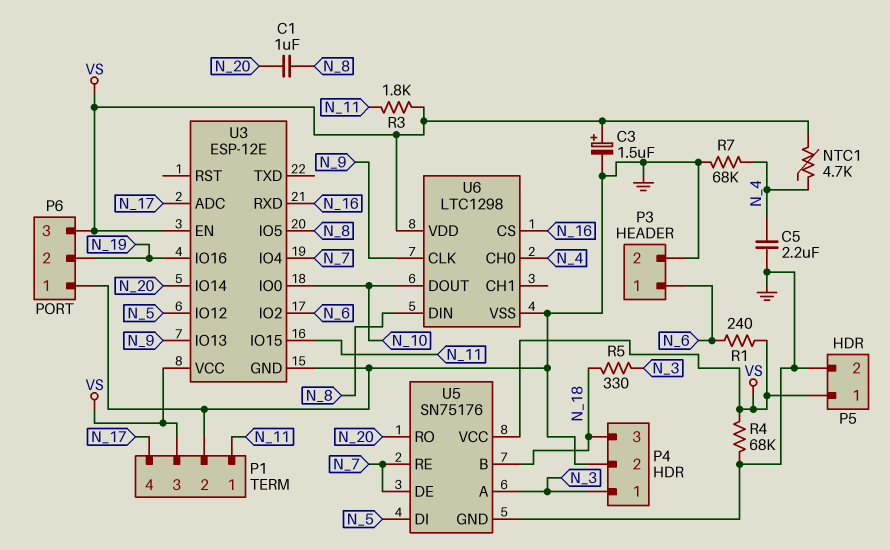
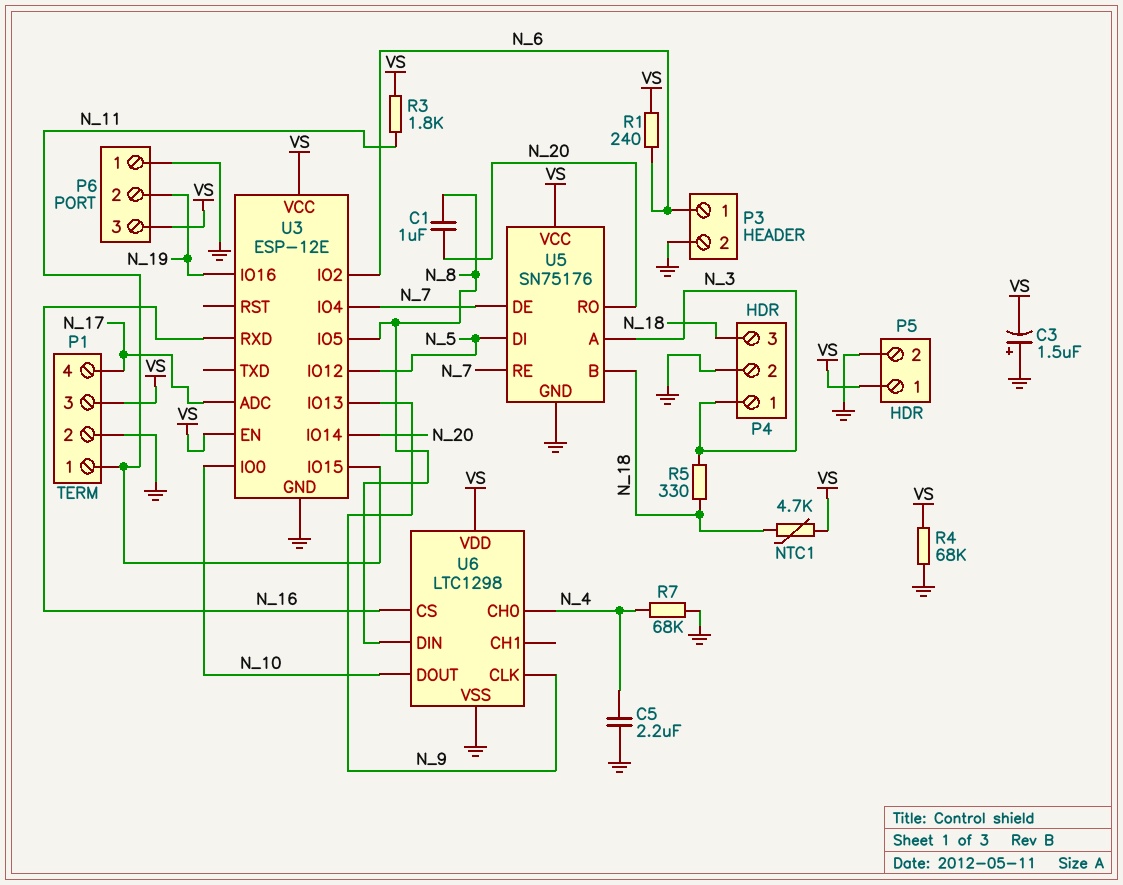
C3: 1.5uF (plus VS, minus GND) -> 1.5uF (plus GND, minus VS)
NTC1: 4.7k (N_4, VS) -> 4.7k (N_18, VS)

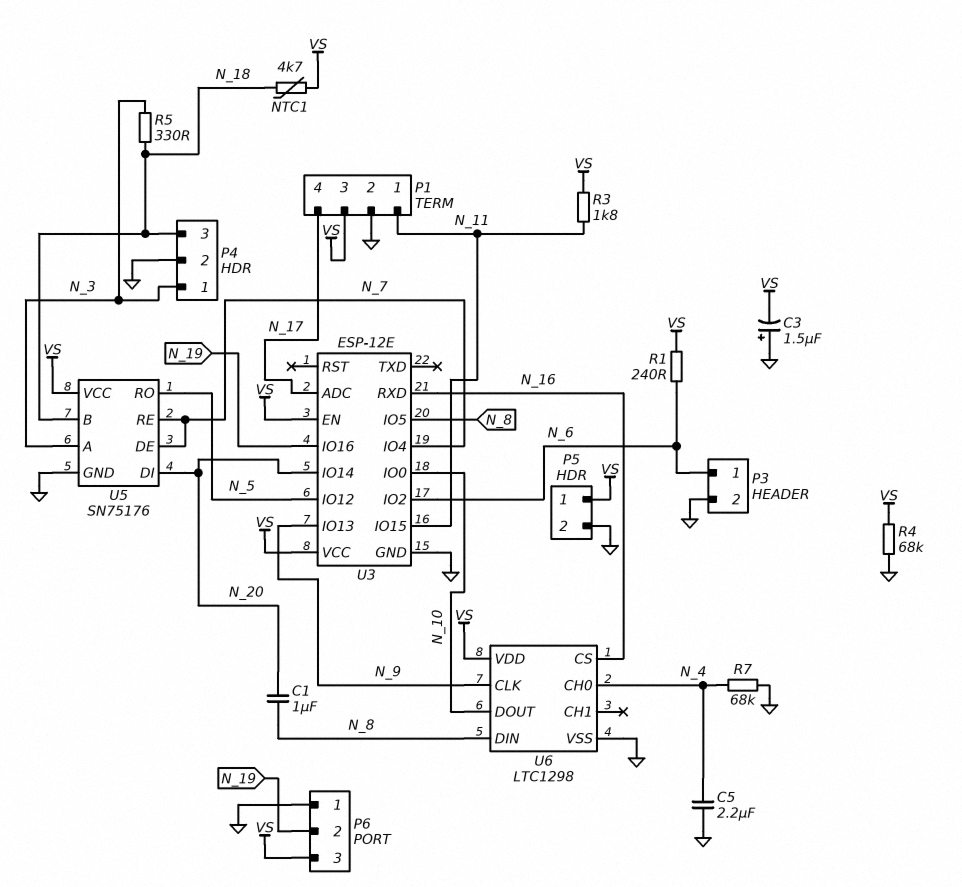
U5 pin DI: N_5 -> N_20
U5 pin RO: N_20 -> N_5

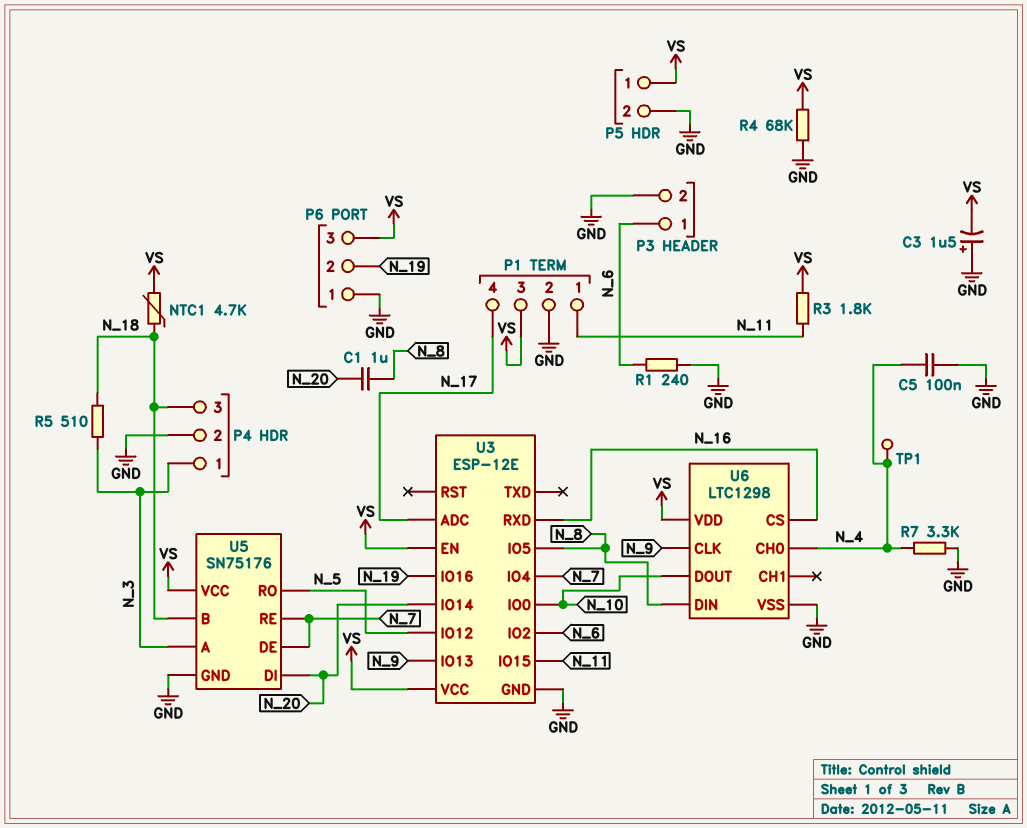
C5: 2.2uF (GND, N_4) -> 100nF (GND, N_4)
R1: 240 (N_6, VS) -> 240 (GND, N_6)
R5: 330 (N_3, N_18) -> 510 (N_3, N_18)
R7: 68k (GND, N_4) -> 3.3k (GND, N_4)
TP1: none -> test point (N_4)

